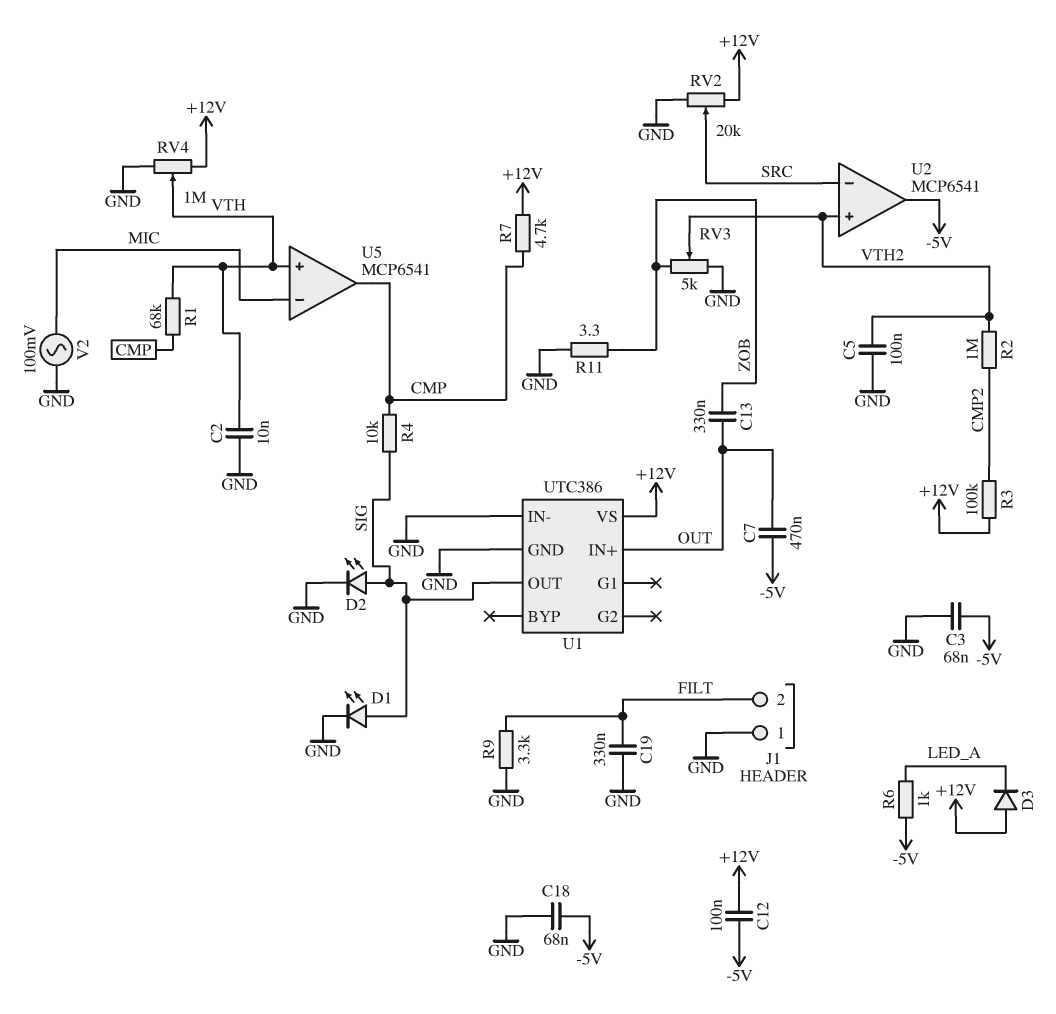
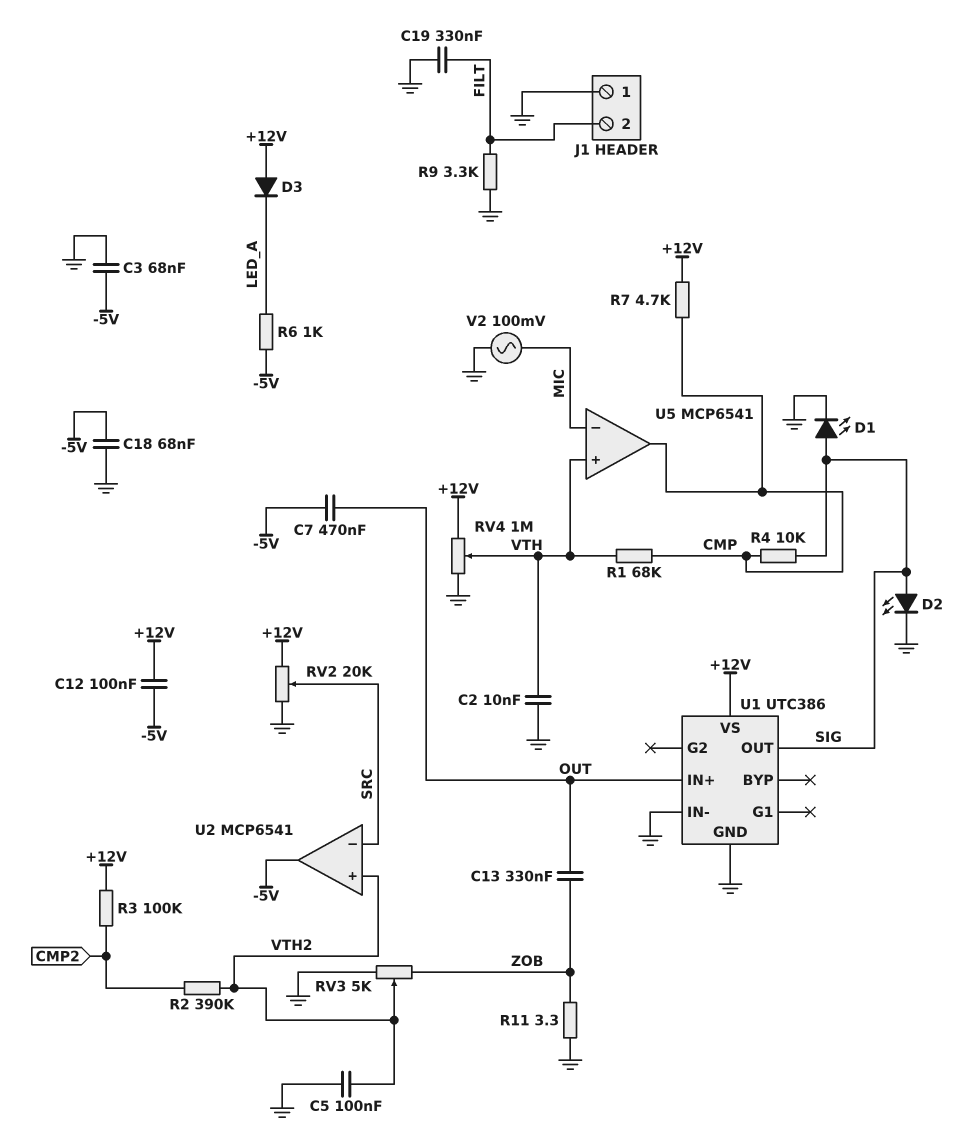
R2: 1M (CMP2, VTH2) -> 390k (CMP2, VTH2)

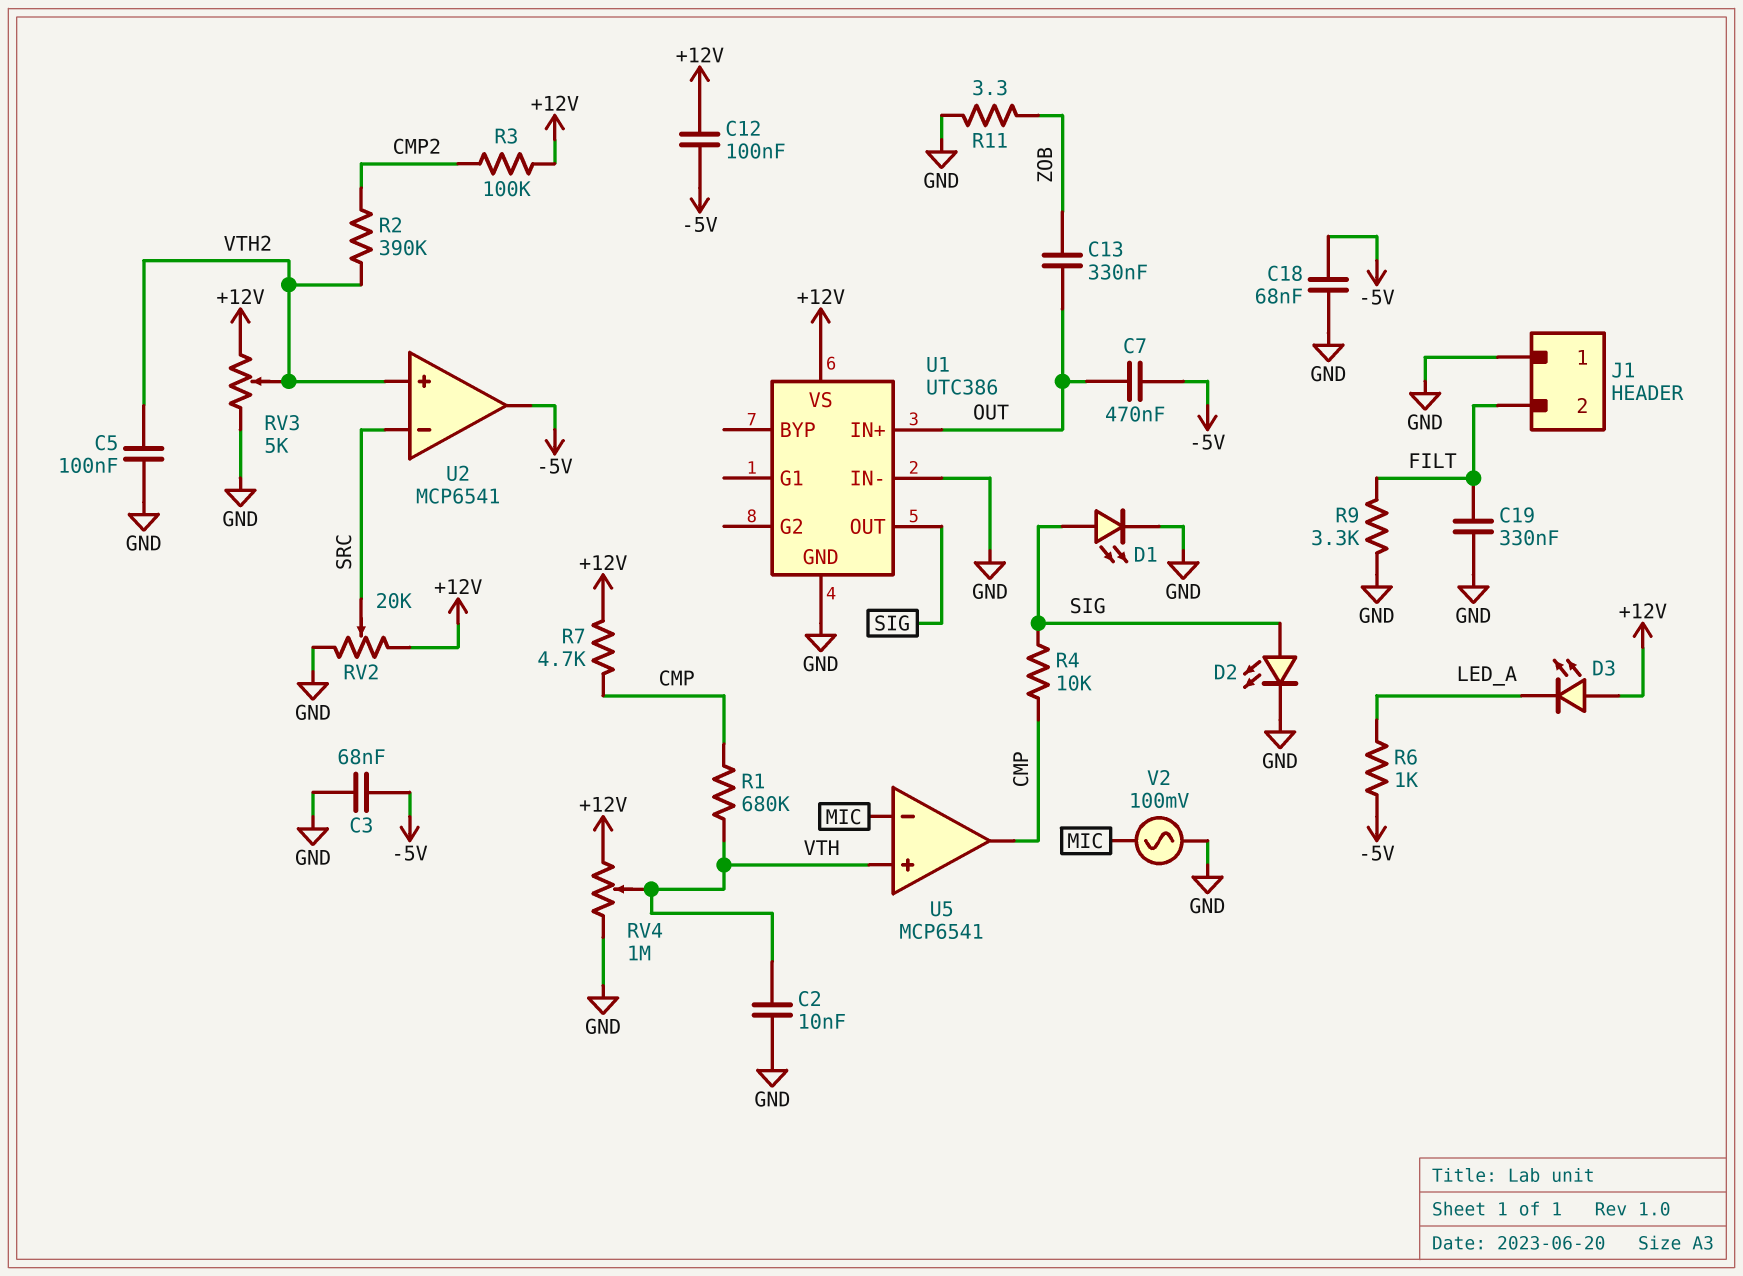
D3: diode (A +12V, K LED_A) -> LED (A +12V, K LED_A)
R1: 68k (CMP, VTH) -> 680k (CMP, VTH)
RV3: 5k (GND, ZOB, wiper VTH2) -> 5k (+12V, GND, wiper VTH2)

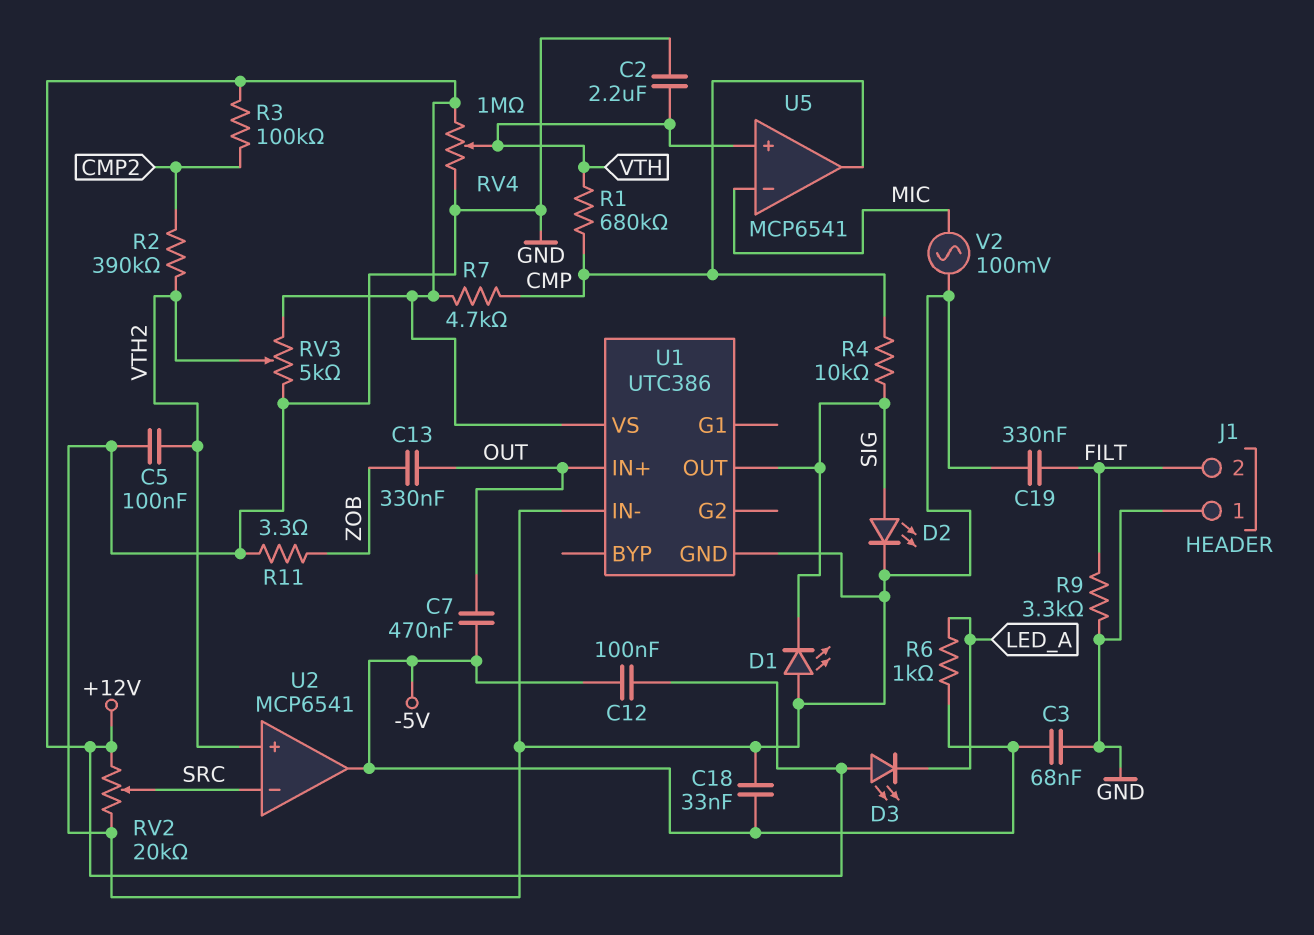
C2: 10nF (GND, VTH) -> 2.2uF (GND, VTH)
C18: 68nF (-5V, GND) -> 33nF (-5V, GND)
D1: LED (A SIG, K GND) -> LED (A GND, K SIG)

